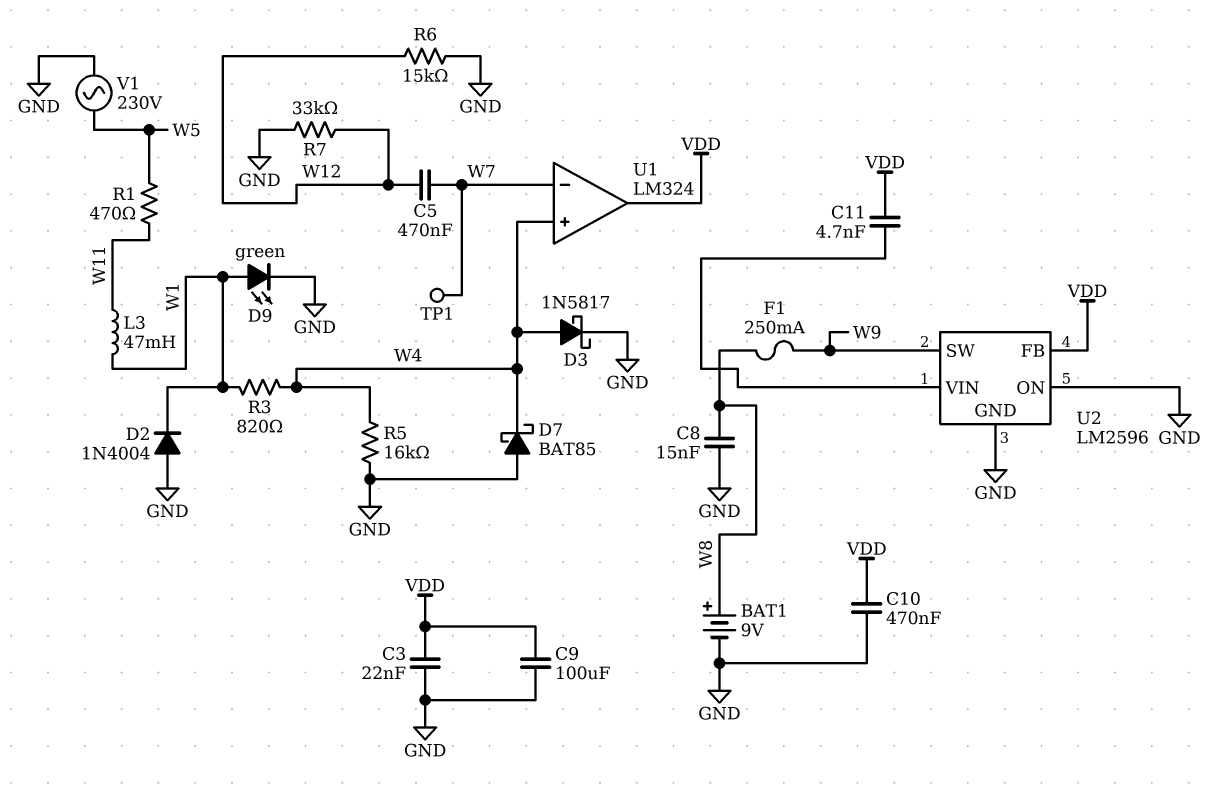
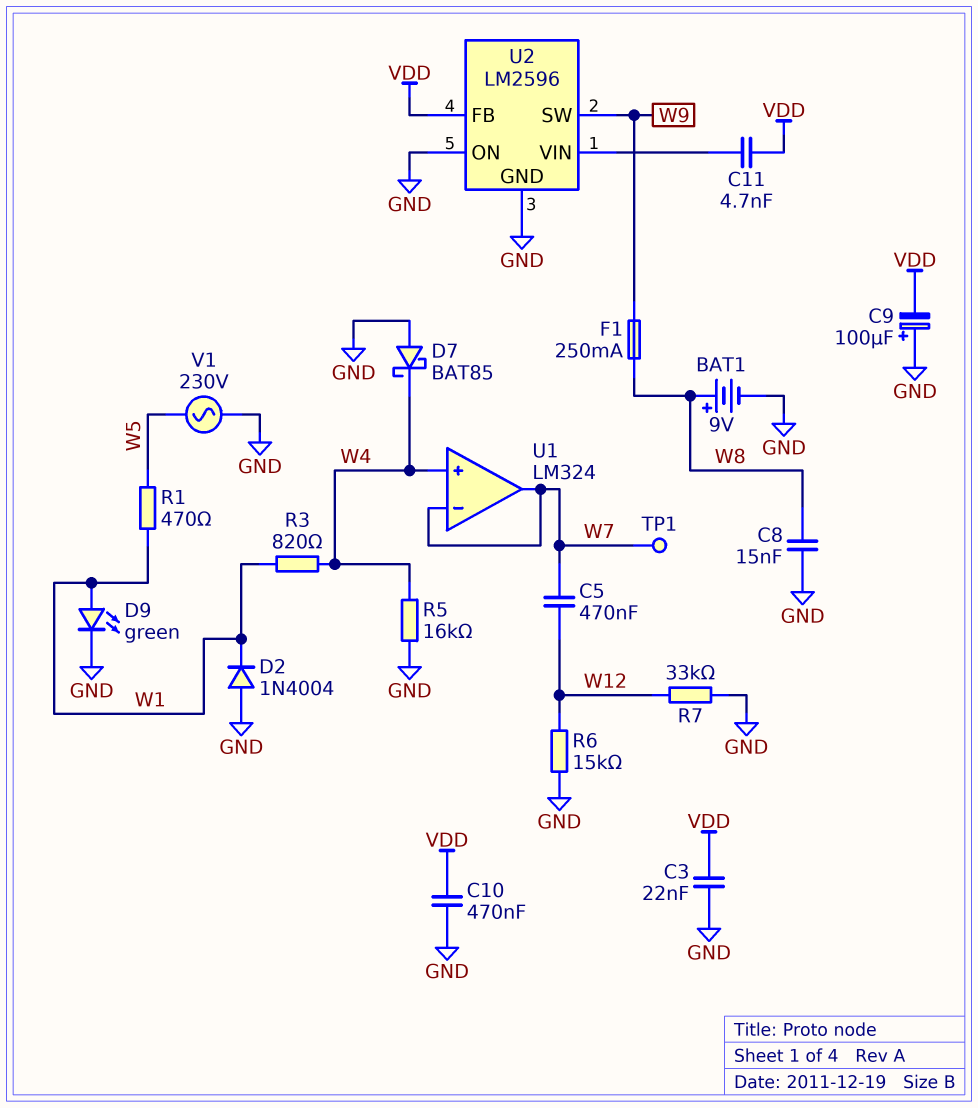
C9: 100uF (GND, VDD) -> 100uF (plus GND, minus VDD)
D3: schottky 1N5817 (A W4, K GND) -> none
L3: 47mH (W1, W11) -> none
R1: 470 (W5, W11) -> 470 (W1, W5)
U1 pin out: VDD -> W7

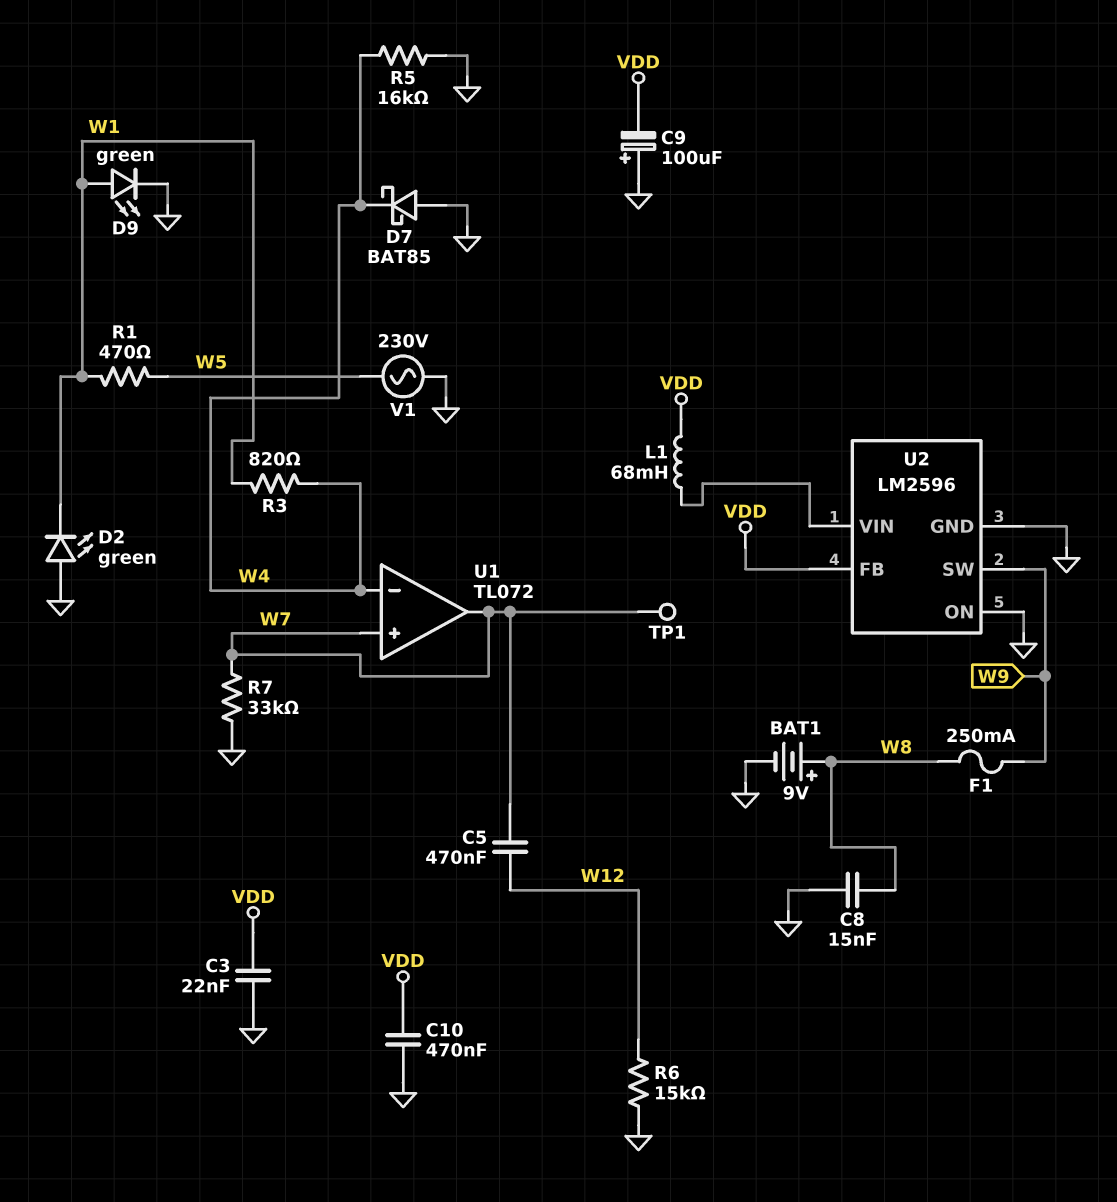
C11: 4.7nF (U2/VIN, VDD) -> none
D2: diode 1N4004 (A GND, K W1) -> LED green (A GND, K W1)
L1: none -> 68mH (U2/VIN, VDD)
R7: 33k (GND, W12) -> 33k (GND, W7)
U1: LM324 -> TL072
U1 pin in+: W4 -> W7
U1 pin in-: W7 -> W4

